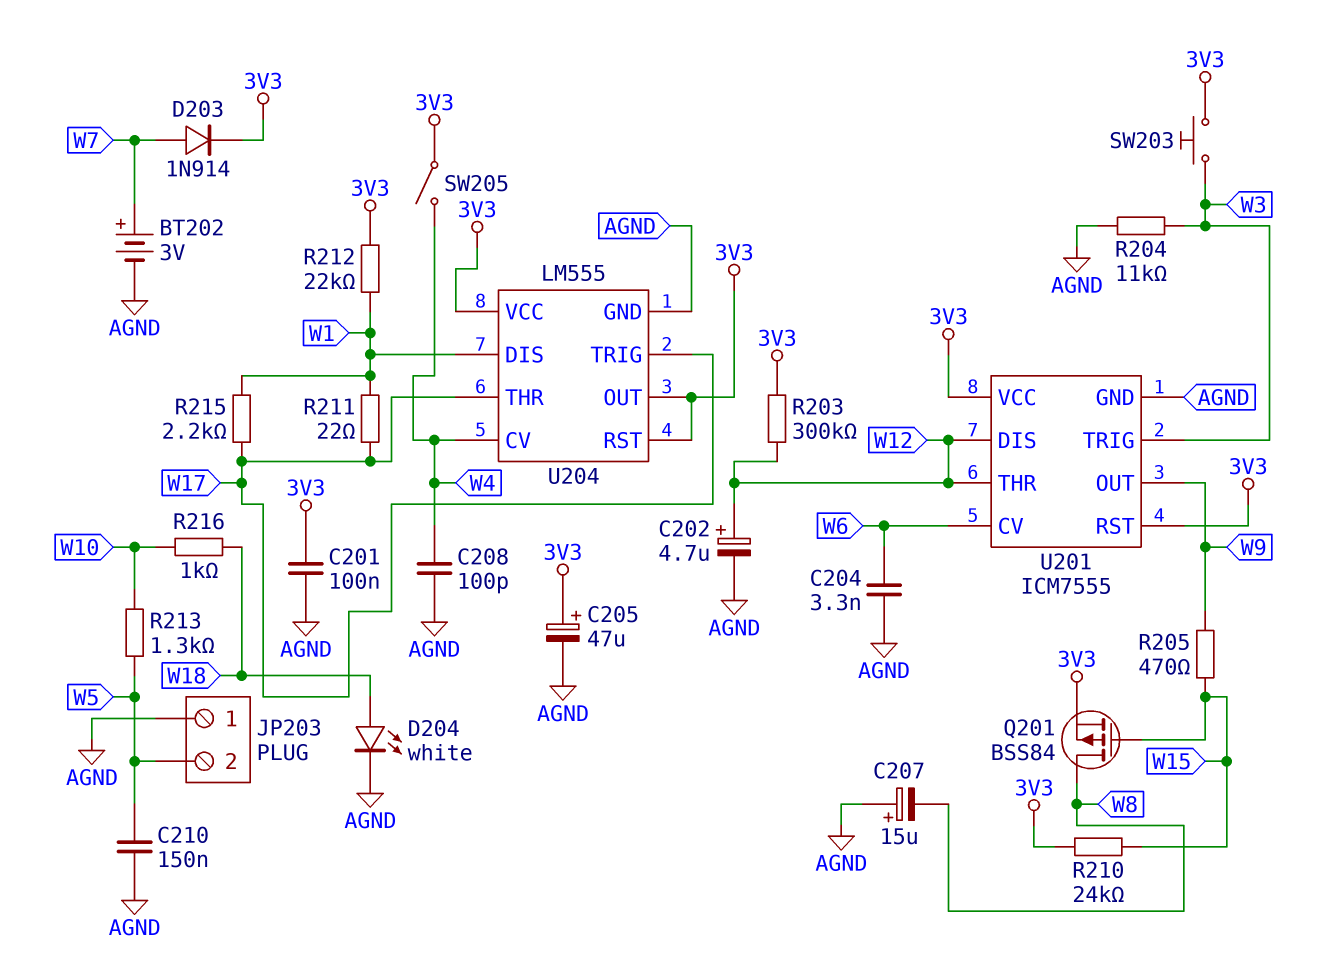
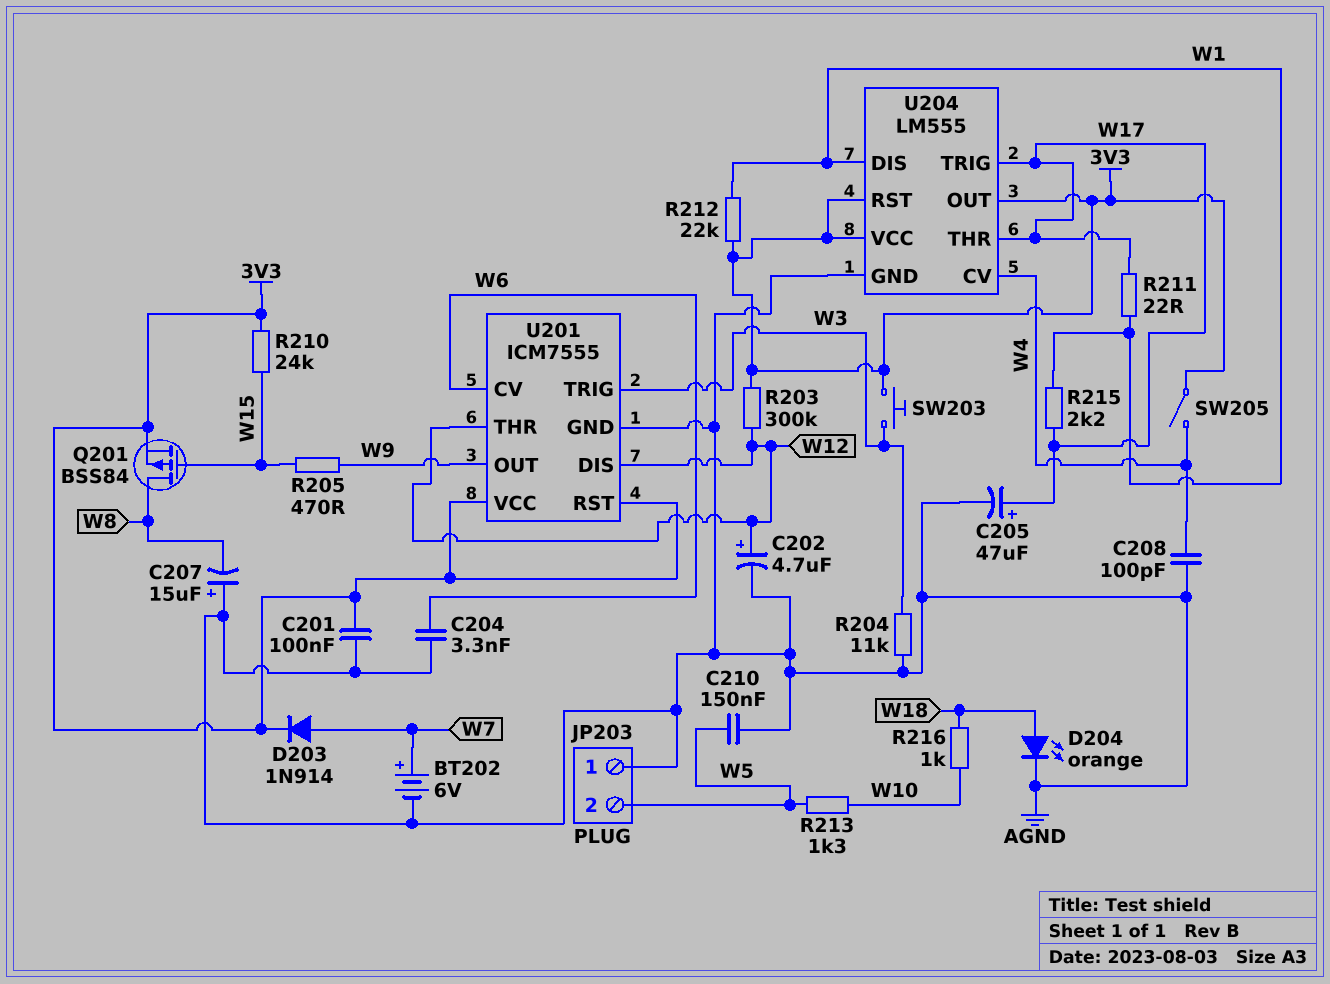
BT202: 3V (plus W7, minus AGND) -> 6V (plus W7, minus AGND)
C205: 47uF (plus 3V3, minus AGND) -> 47uF (plus W17, minus AGND)
D204: LED white (A W18, K AGND) -> LED orange (A W18, K AGND)

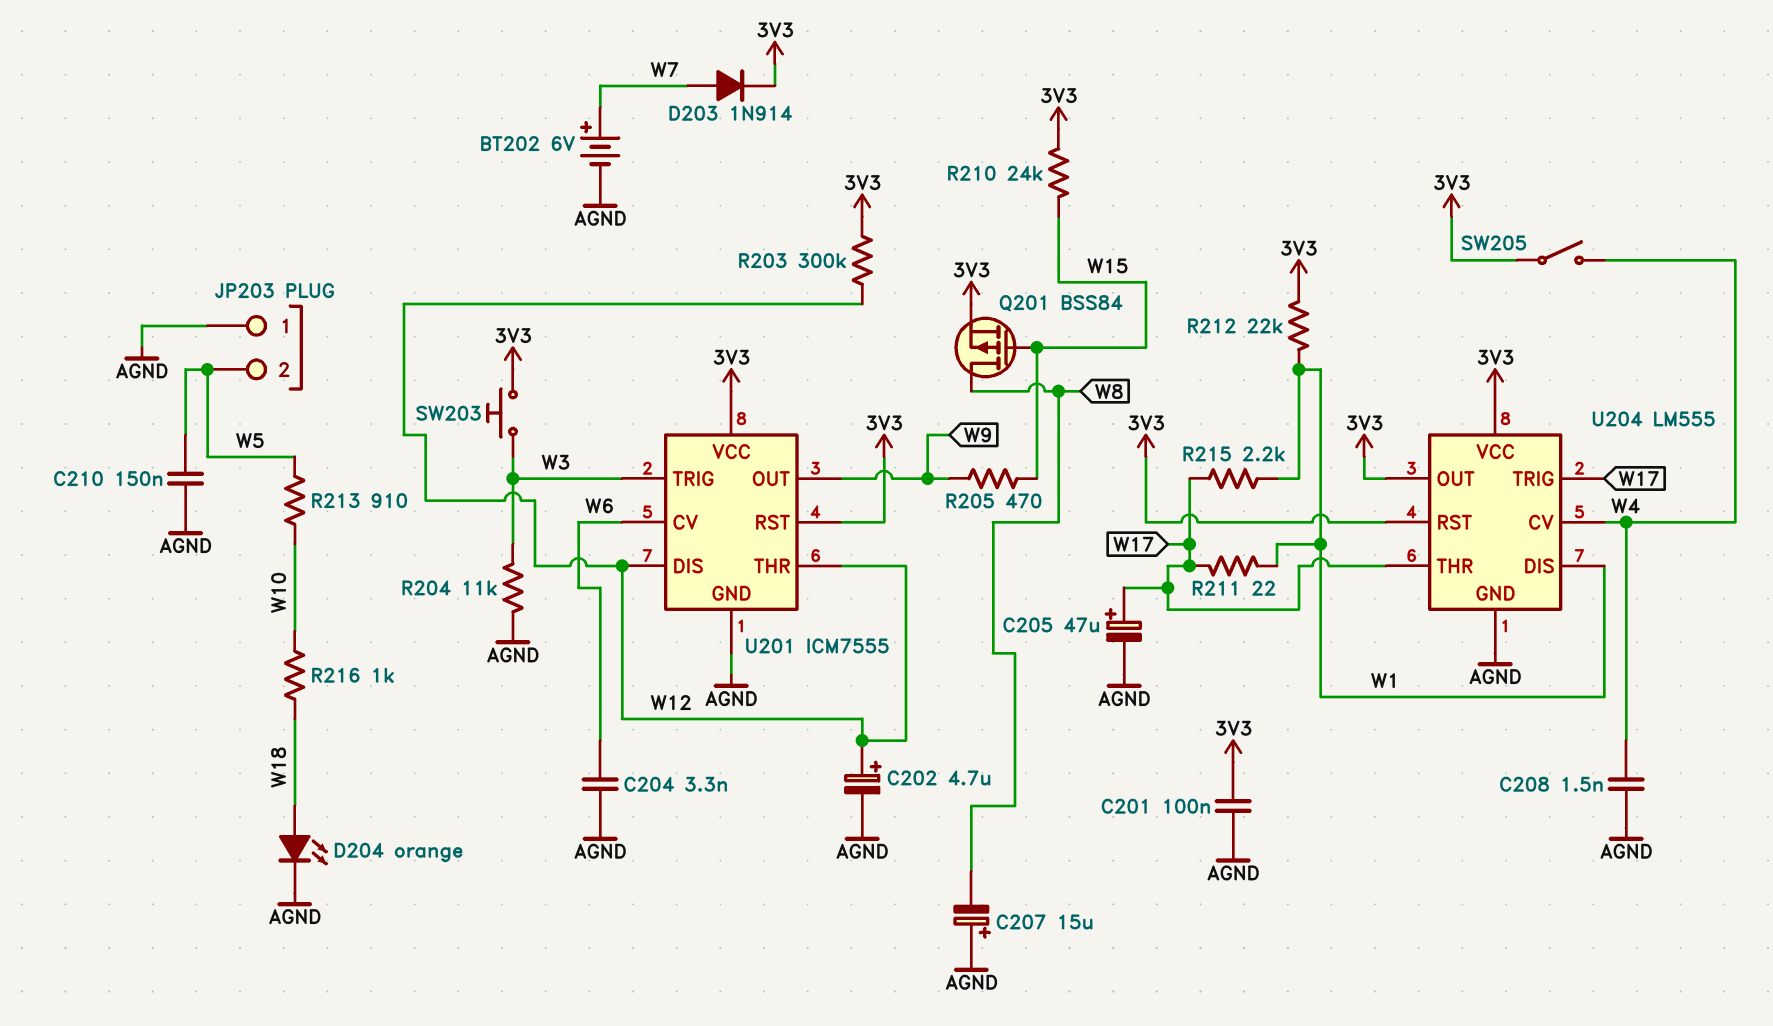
C208: 100pF (AGND, W4) -> 1.5nF (AGND, W4)
R213: 1.3k (W5, W10) -> 910 (W5, W10)

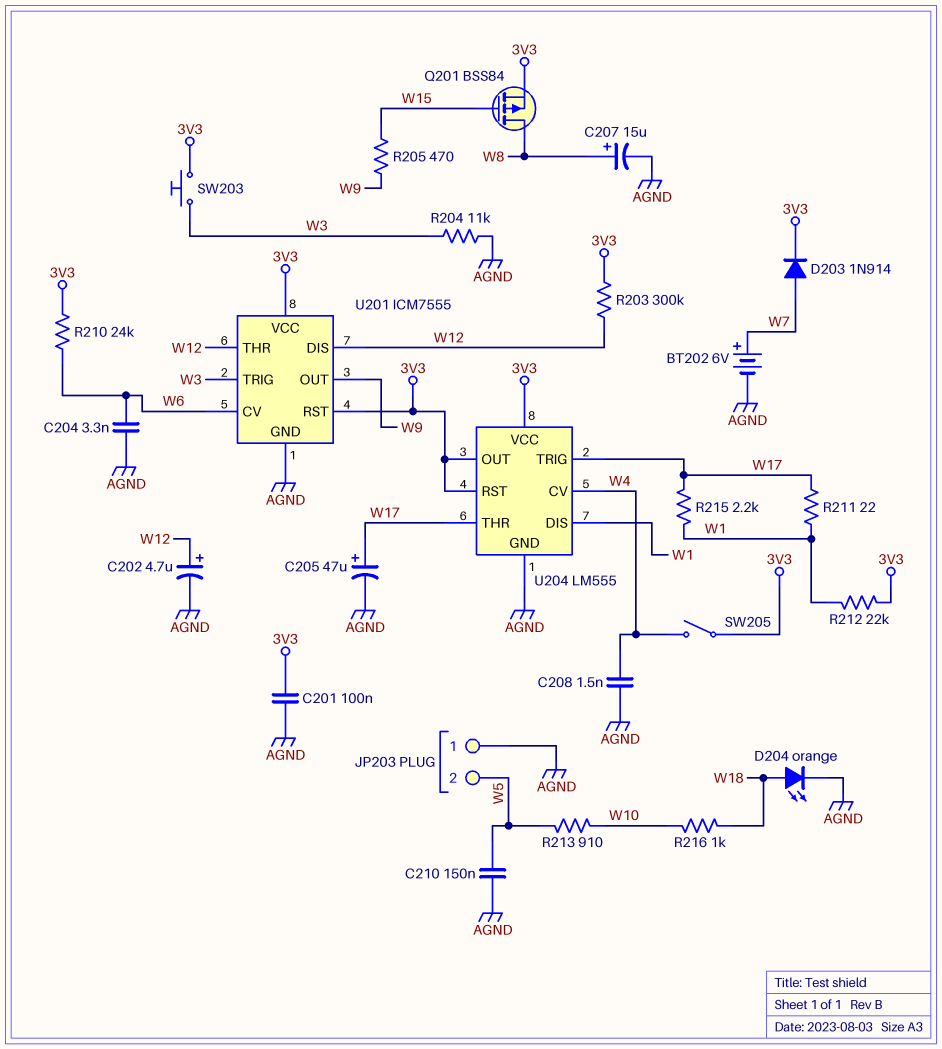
C207: 15uF (plus AGND, minus W8) -> 15uF (plus W8, minus AGND)
R210: 24k (3V3, W15) -> 24k (3V3, W6)

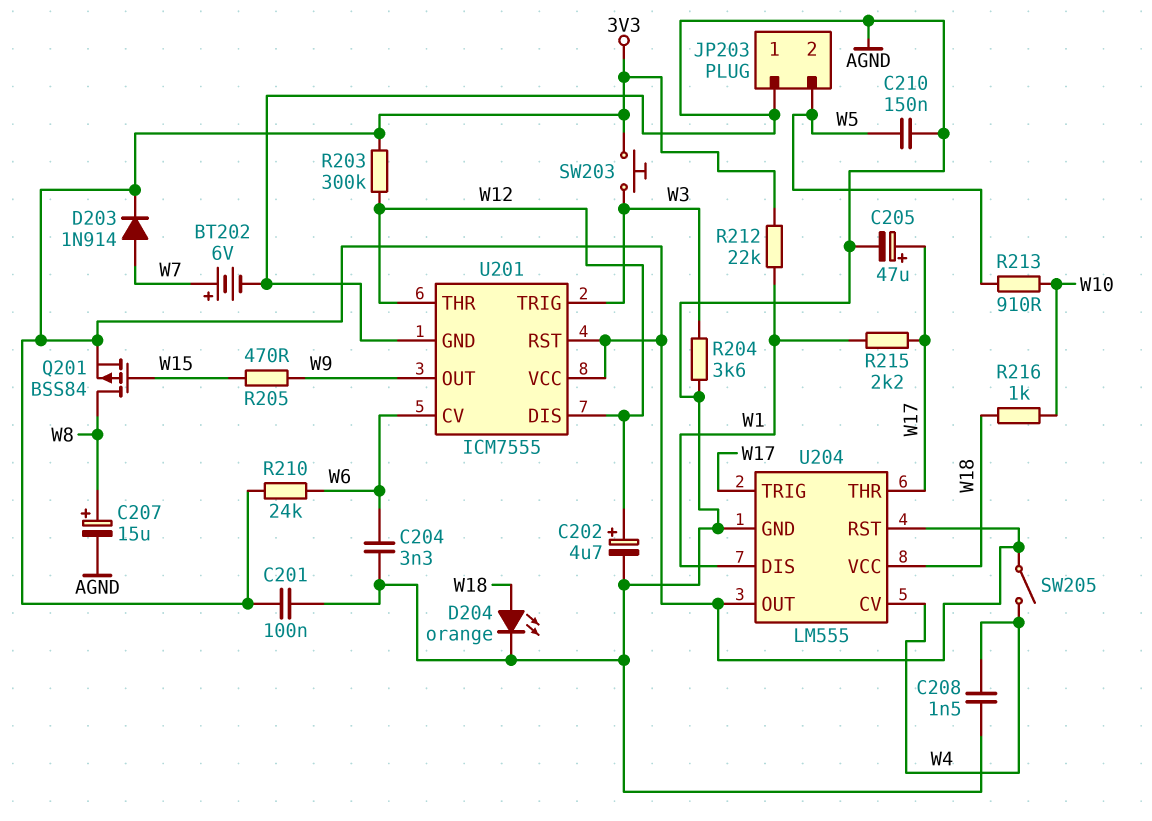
R204: 11k (AGND, W3) -> 3.6k (AGND, W3)
R211: 22 (W1, W17) -> none
U204 pin VCC: 3V3 -> W18

